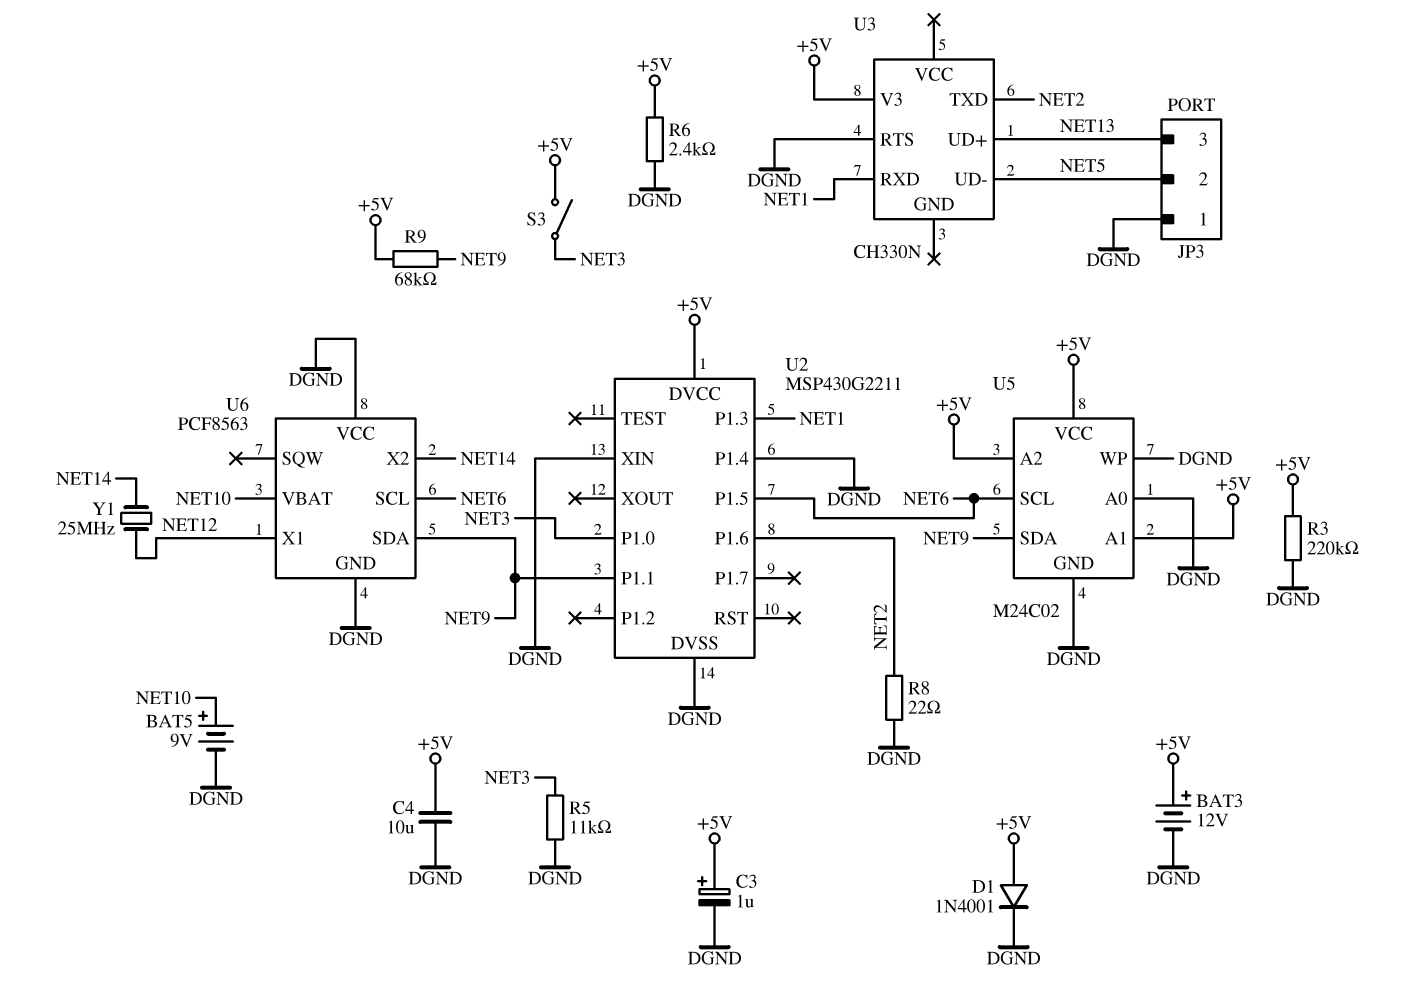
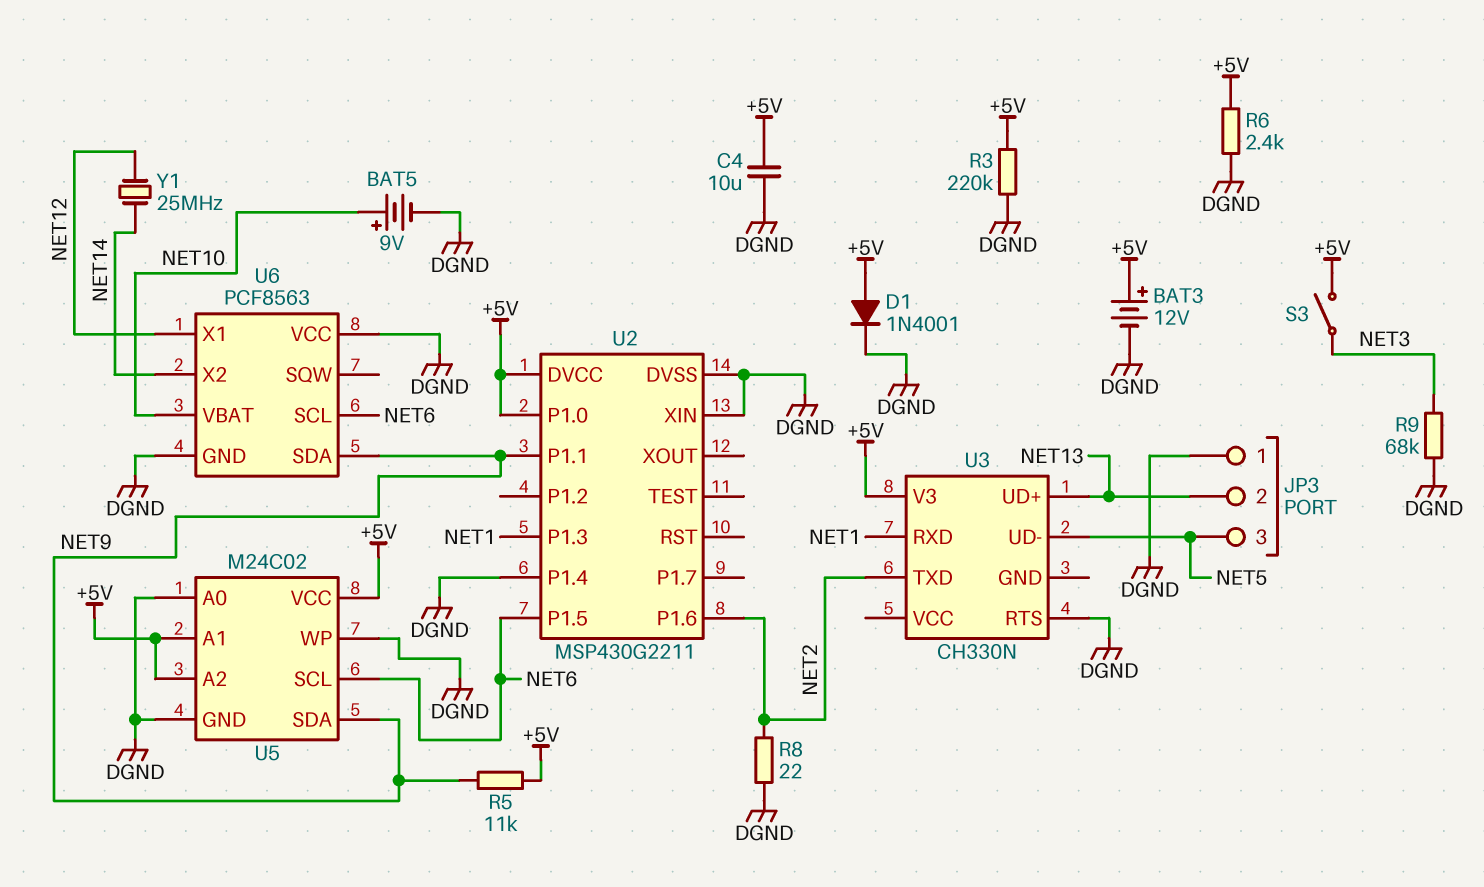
C3: 1uF (plus +5V, minus DGND) -> none
JP3 pin 2: NET5 -> NET13
JP3 pin 3: NET13 -> NET5
R5: 11k (DGND, NET3) -> 11k (+5V, NET9)
R9: 68k (+5V, NET9) -> 68k (DGND, NET3)
U2 pin P1.0: NET3 -> +5V

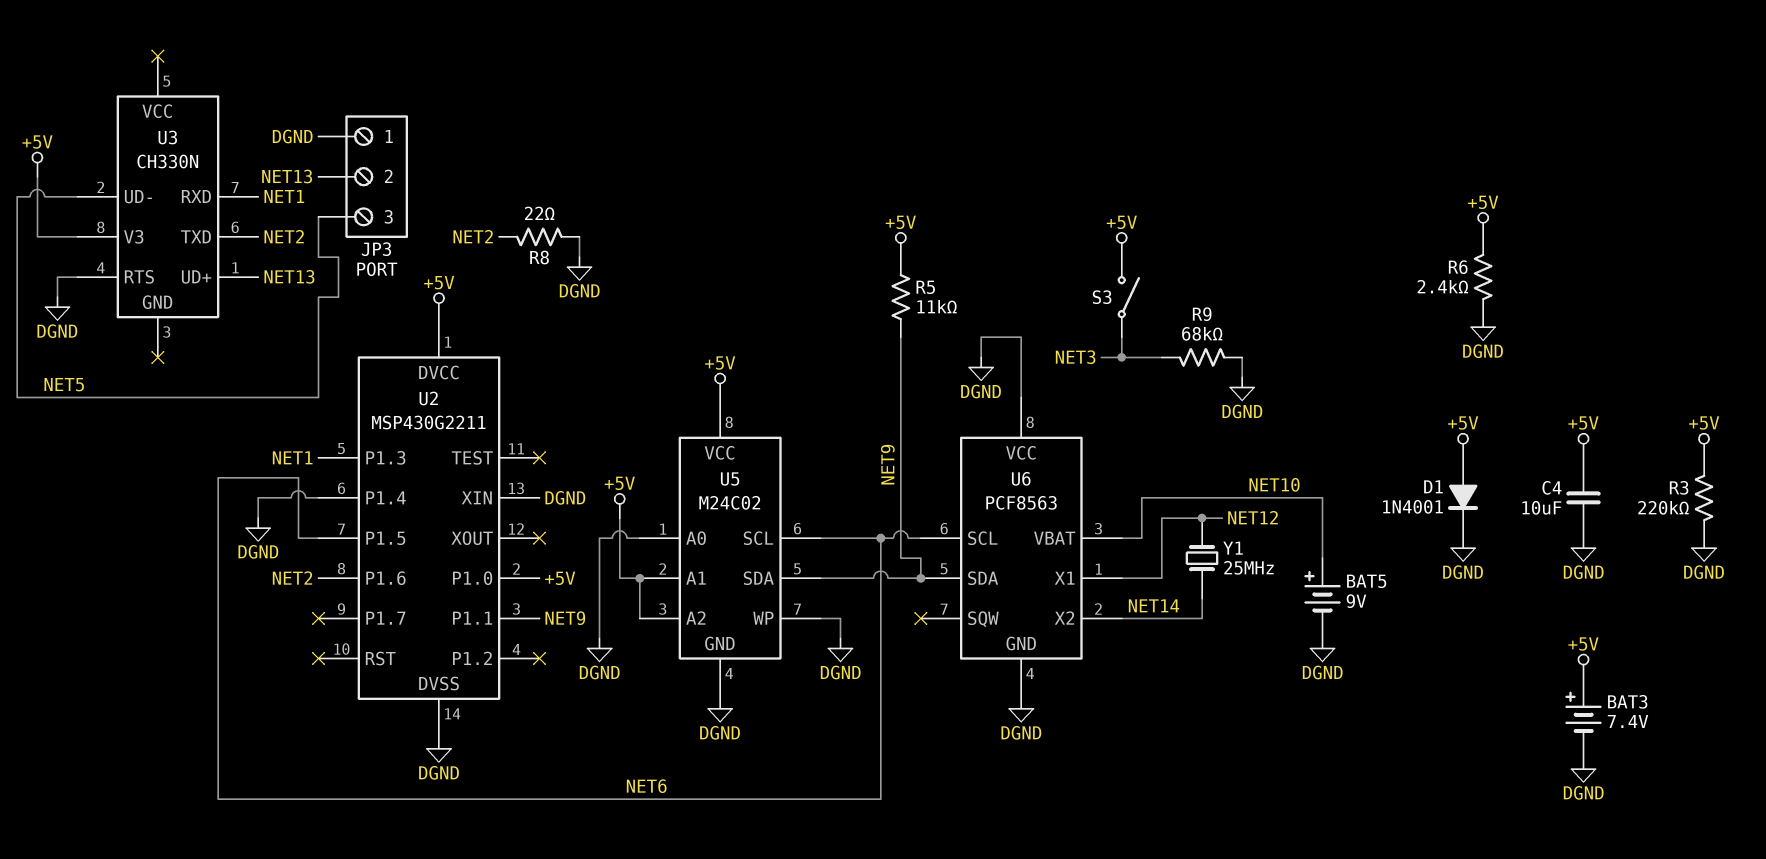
BAT3: 12V (plus +5V, minus DGND) -> 7.4V (plus +5V, minus DGND)

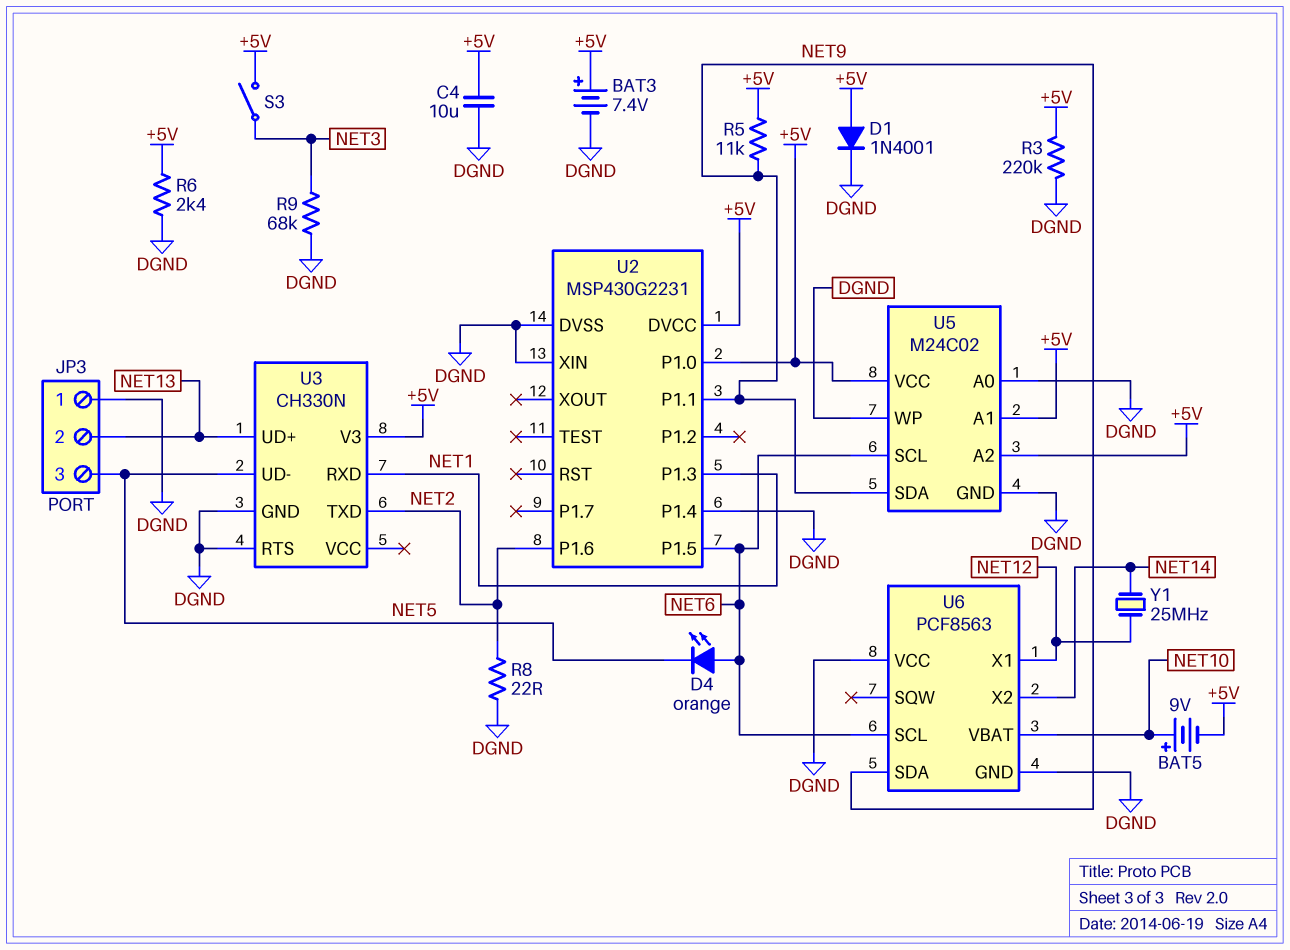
BAT5: 9V (plus NET10, minus DGND) -> 9V (plus NET10, minus +5V)
D4: none -> LED orange (A NET6, K NET5)
U2: MSP430G2211 -> MSP430G2231
U3 pin GND: none -> DGND

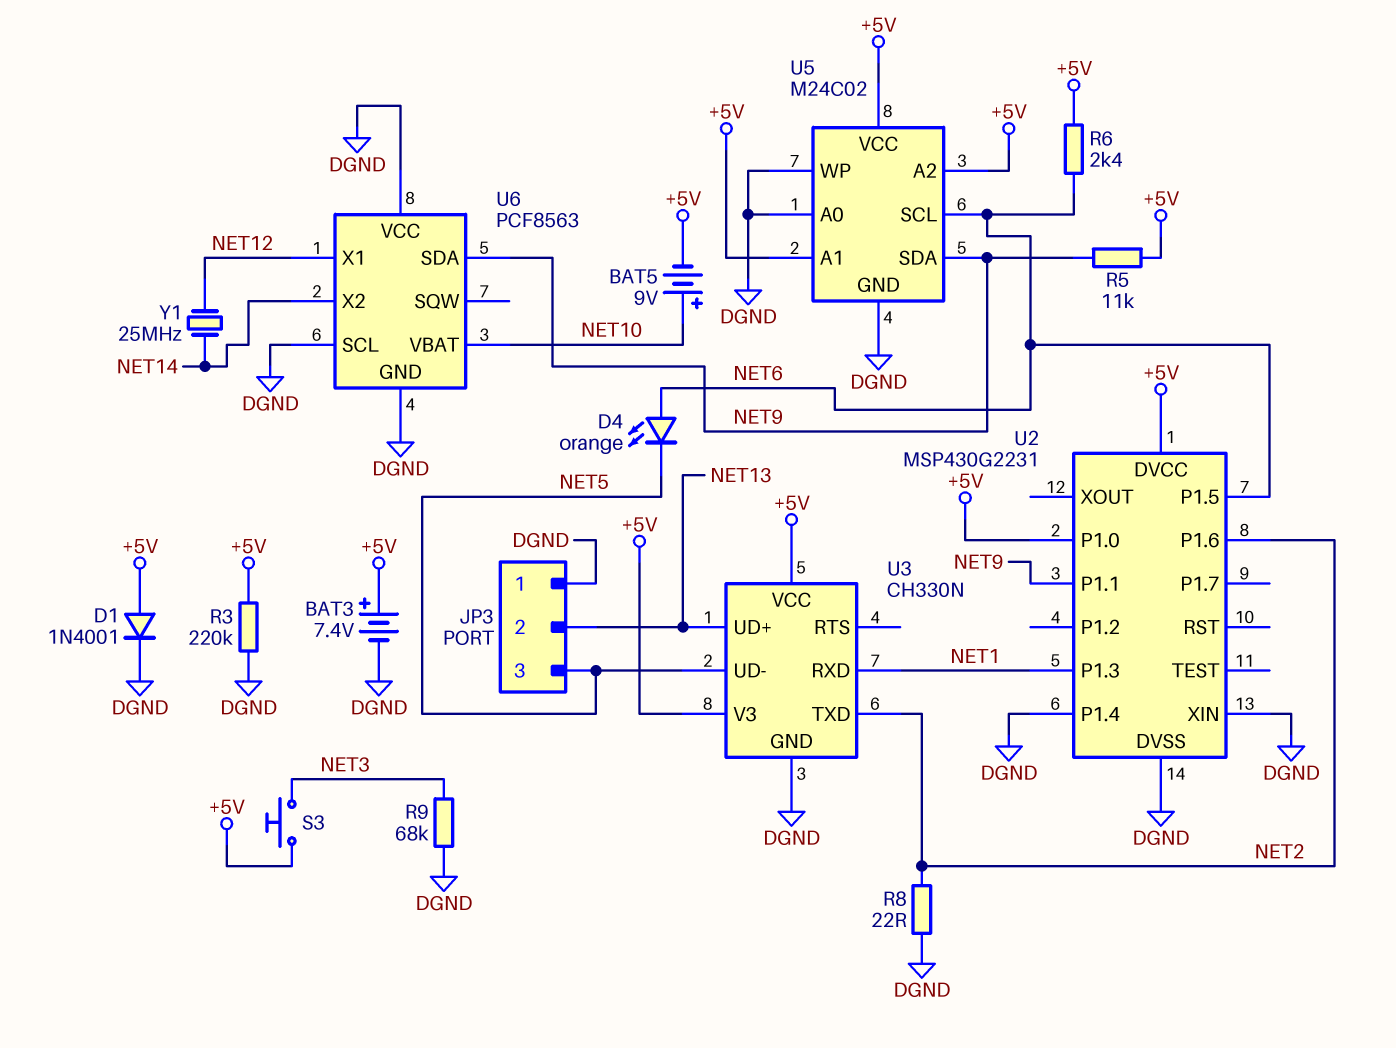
C4: 10uF (+5V, DGND) -> none
R6: 2.4k (+5V, DGND) -> 2.4k (+5V, NET6)
S3: switch (+5V, NET3) -> button (+5V, NET3)
U3 pin RTS: DGND -> none
U3 pin VCC: none -> +5V
U6 pin SCL: NET6 -> DGND

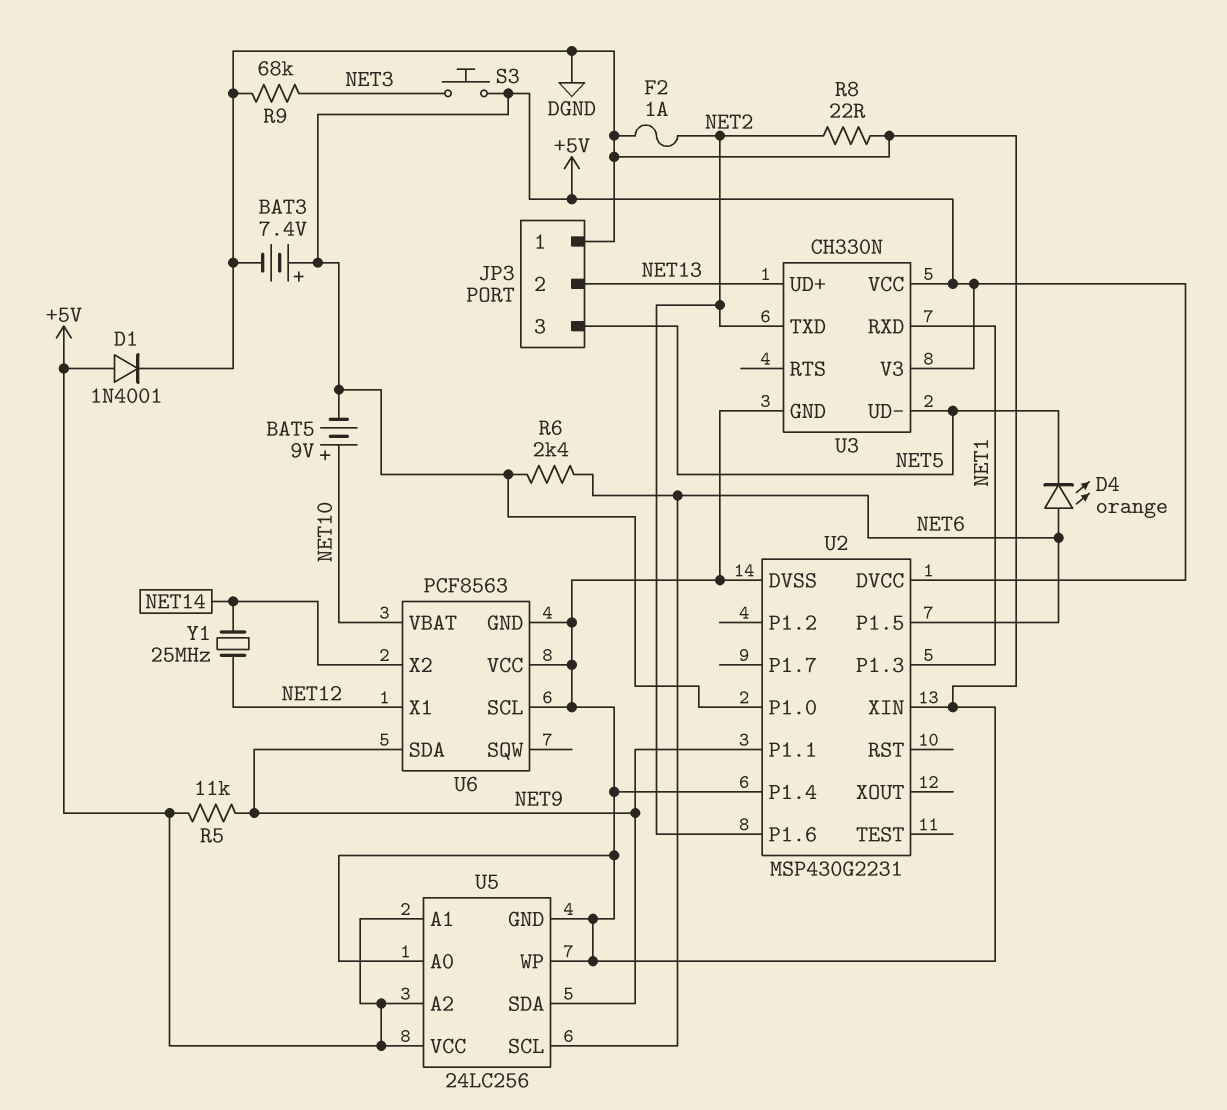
F2: none -> 1A (DGND, NET2)
R3: 220k (+5V, DGND) -> none
U5: M24C02 -> 24LC256

